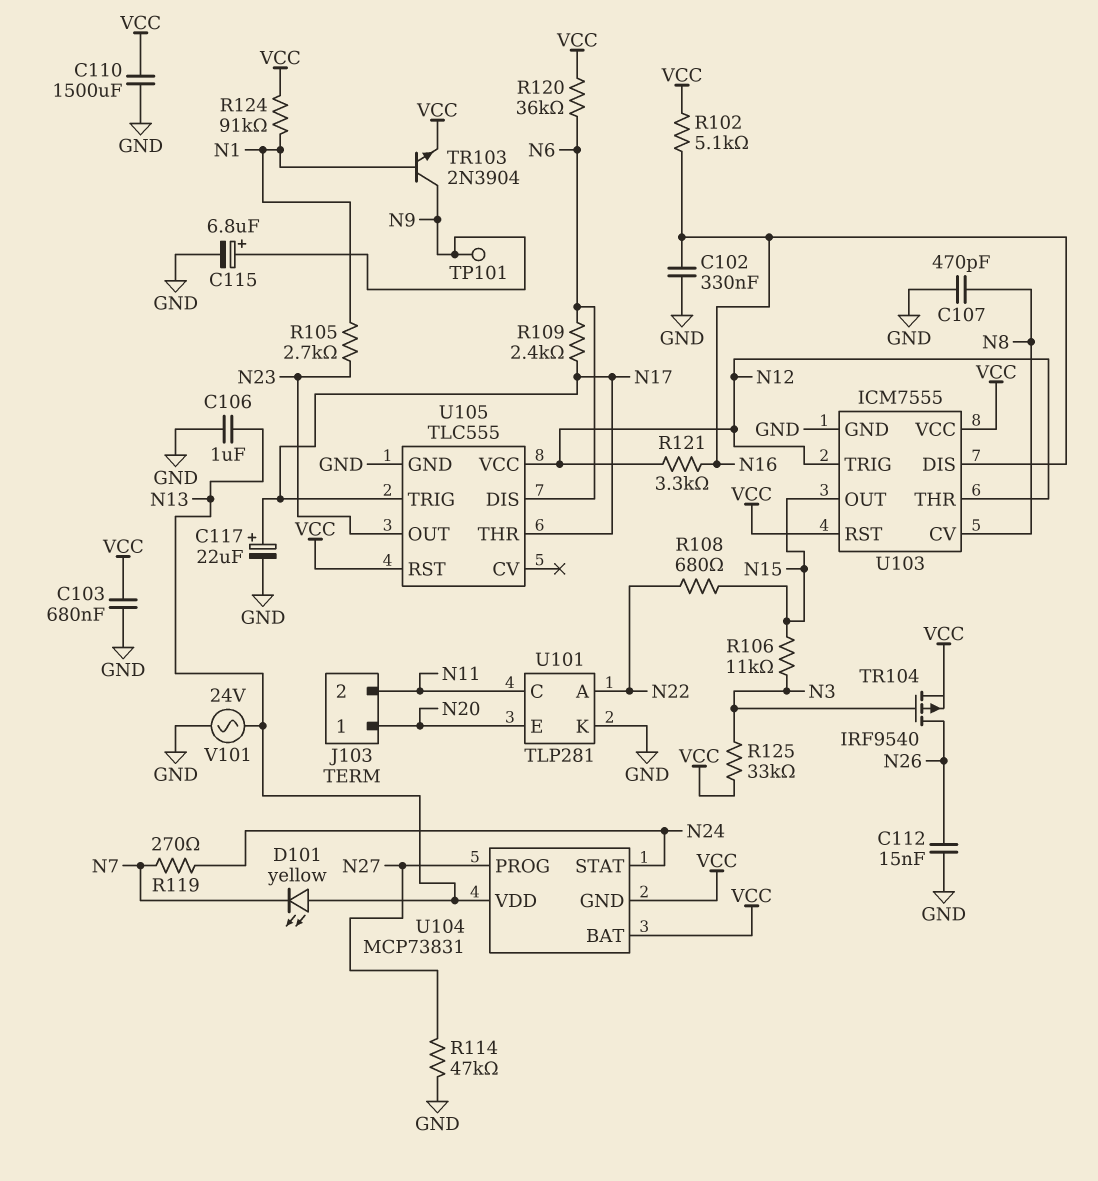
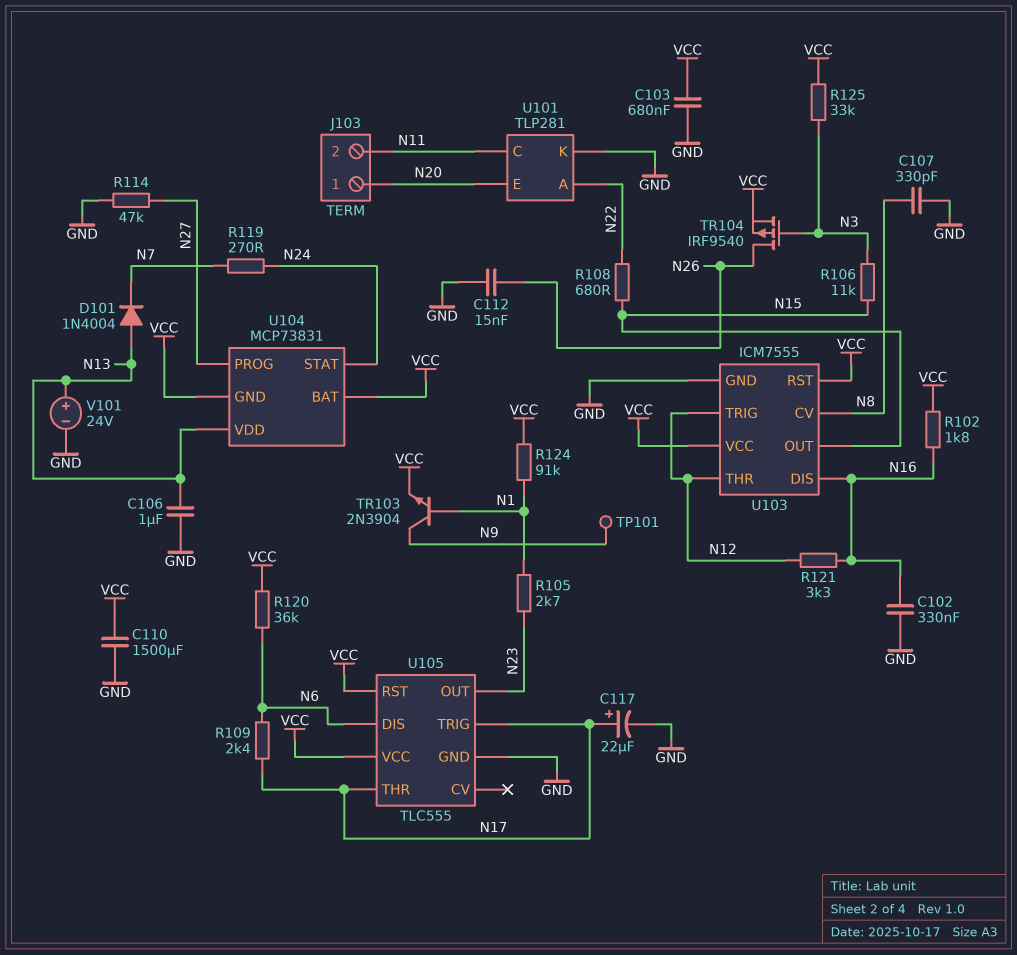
C107: 470pF (GND, N8) -> 330pF (GND, N8)
C115: 6.8uF (plus N9, minus GND) -> none
D101: LED yellow (A N13, K N7) -> diode 1N4004 (A N13, K N7)
R102: 5.1k (N16, VCC) -> 1.8k (N16, VCC)
U105 pin VCC: N12 -> VCC
V101: AC 24V (GND, N13) -> 24V (plus N13, minus GND)

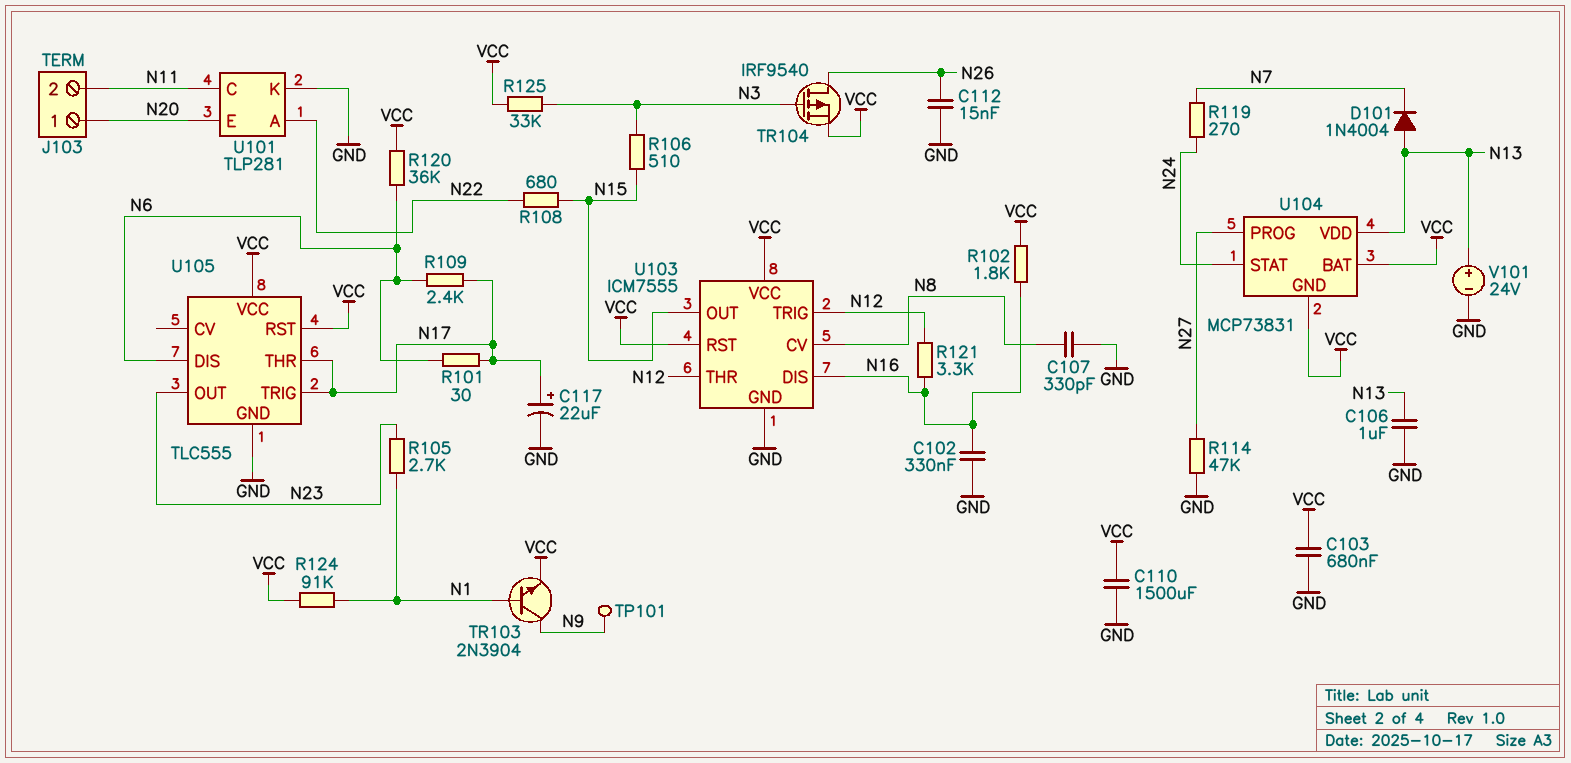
R101: none -> 30 (N6, N17)
R106: 11k (N3, N15) -> 510 (N3, N15)

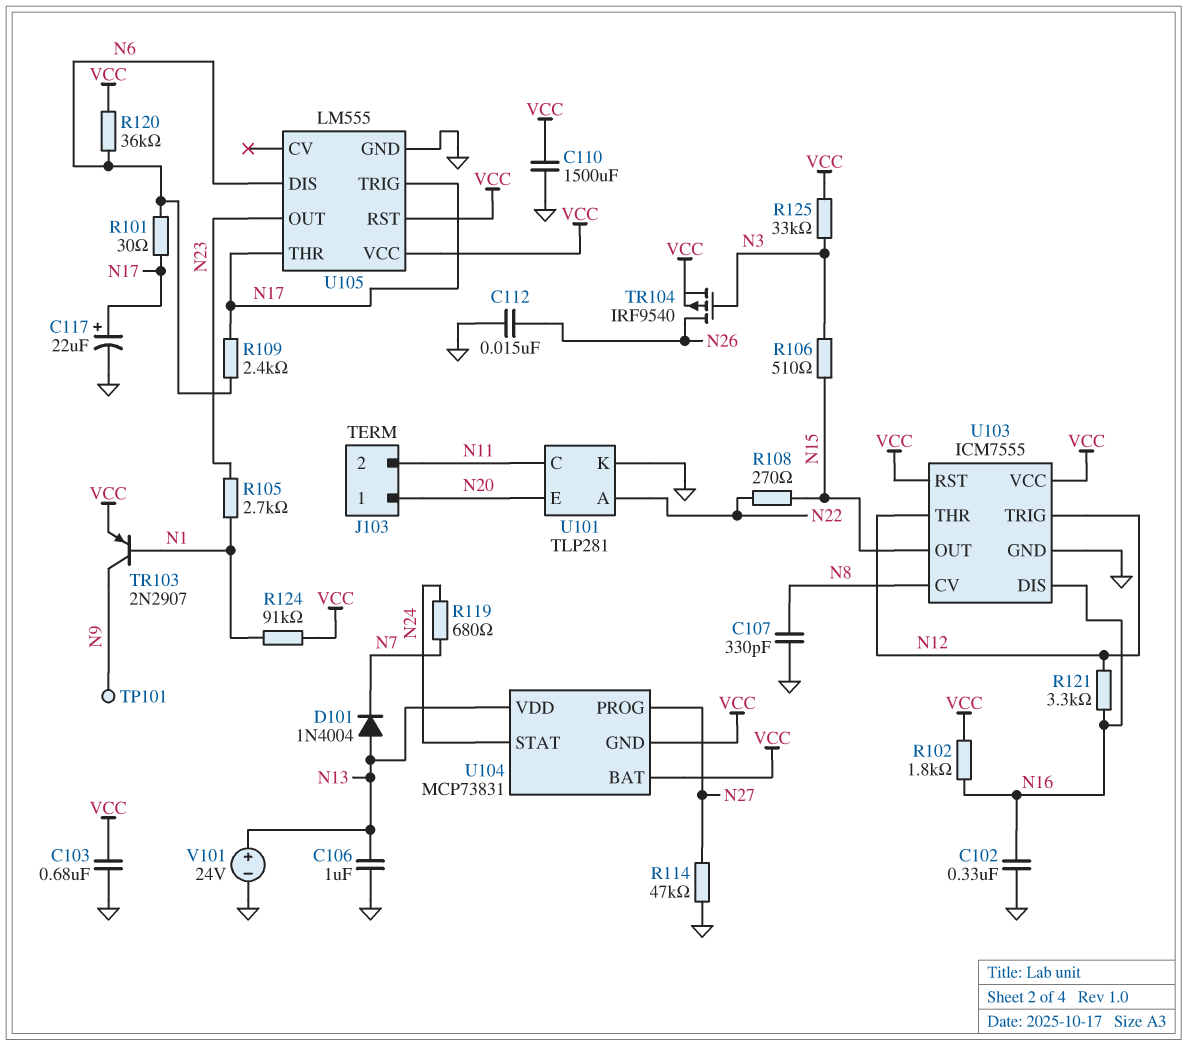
R108: 680 (N15, N22) -> 270 (N15, N22)
R119: 270 (N7, N24) -> 680 (N7, N24)
TR103: NPN 2N3904 (B N1, C N9, E VCC) -> PNP 2N2907 (B N1, C N9, E VCC)
U105: TLC555 -> LM555

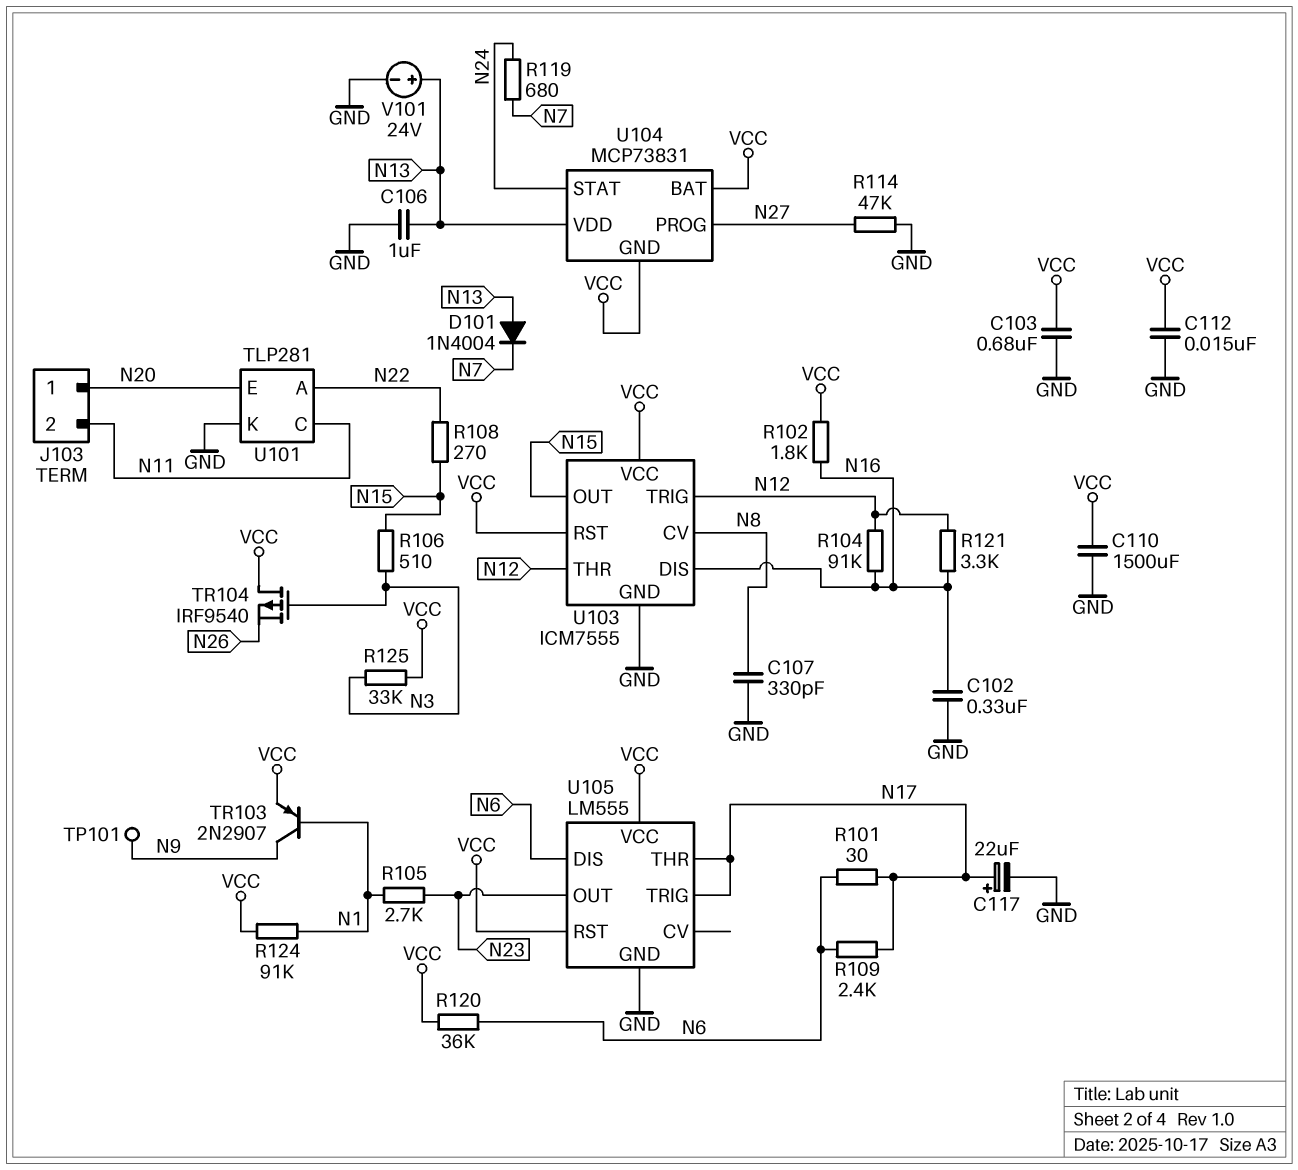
C112: 15nF (GND, N26) -> 15nF (GND, VCC)
R104: none -> 91k (N12, N16)
TR104: PMOS IRF9540 (G N3, D N26, S VCC) -> PMOS IRF9540 (G N3, D VCC, S N26)

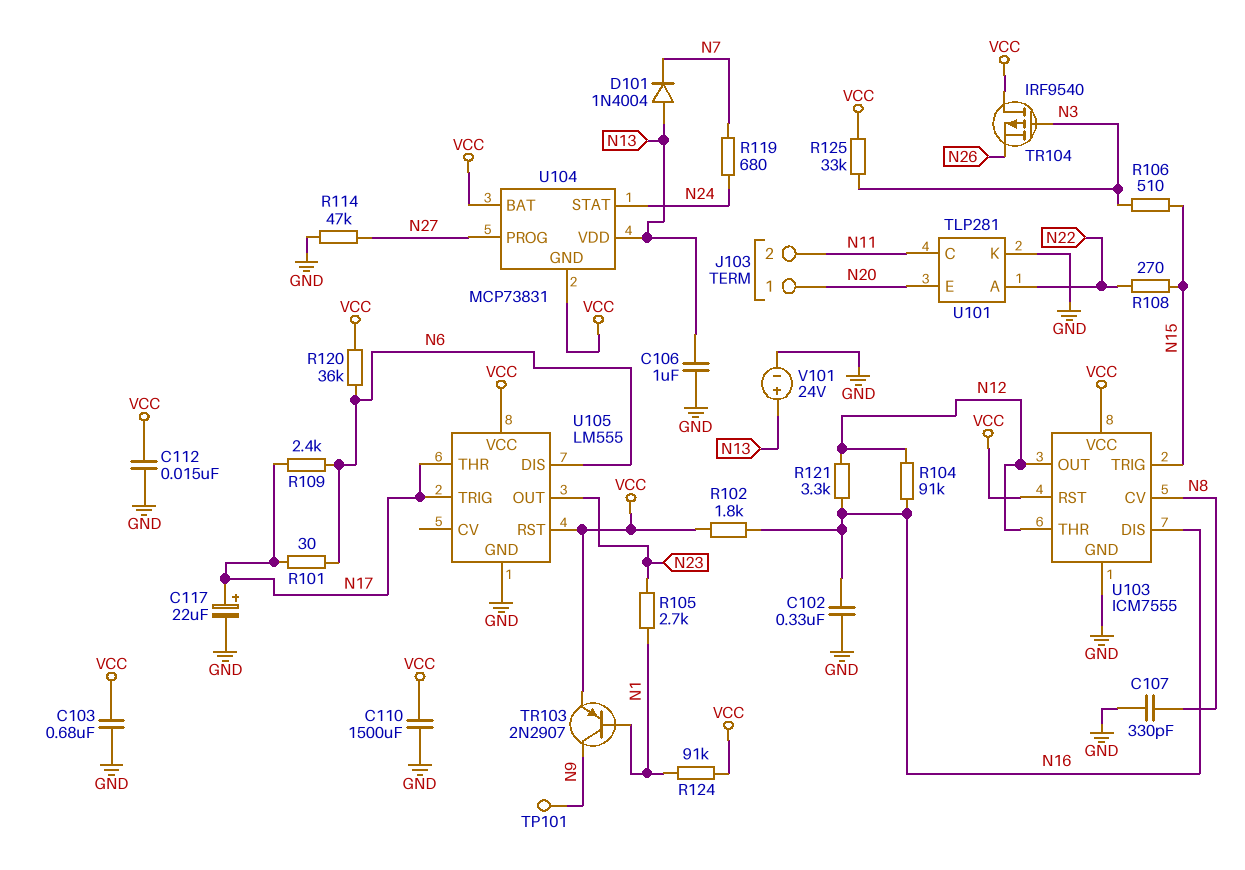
U103 pin OUT: N15 -> N12
U103 pin TRIG: N12 -> N15

